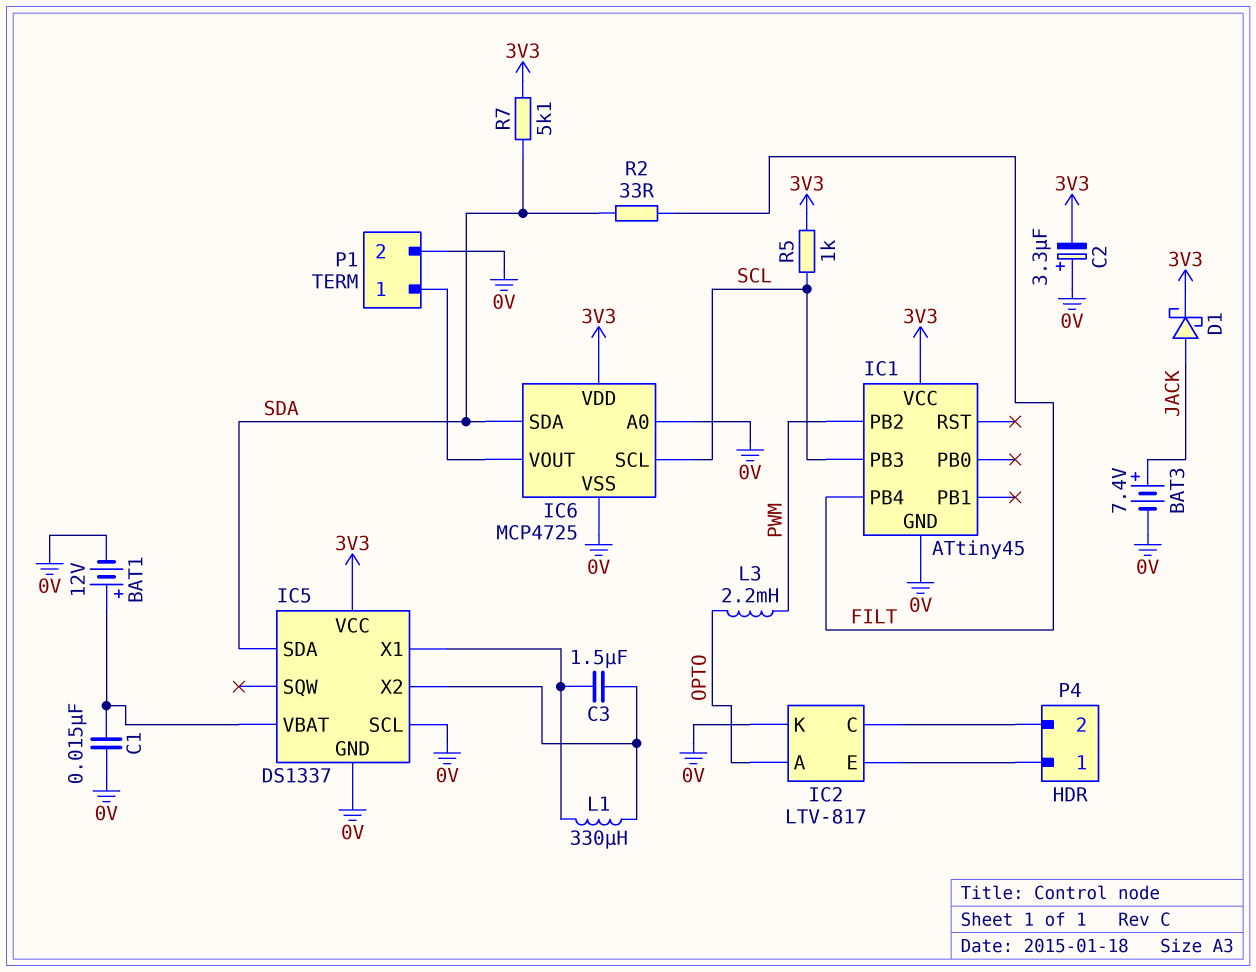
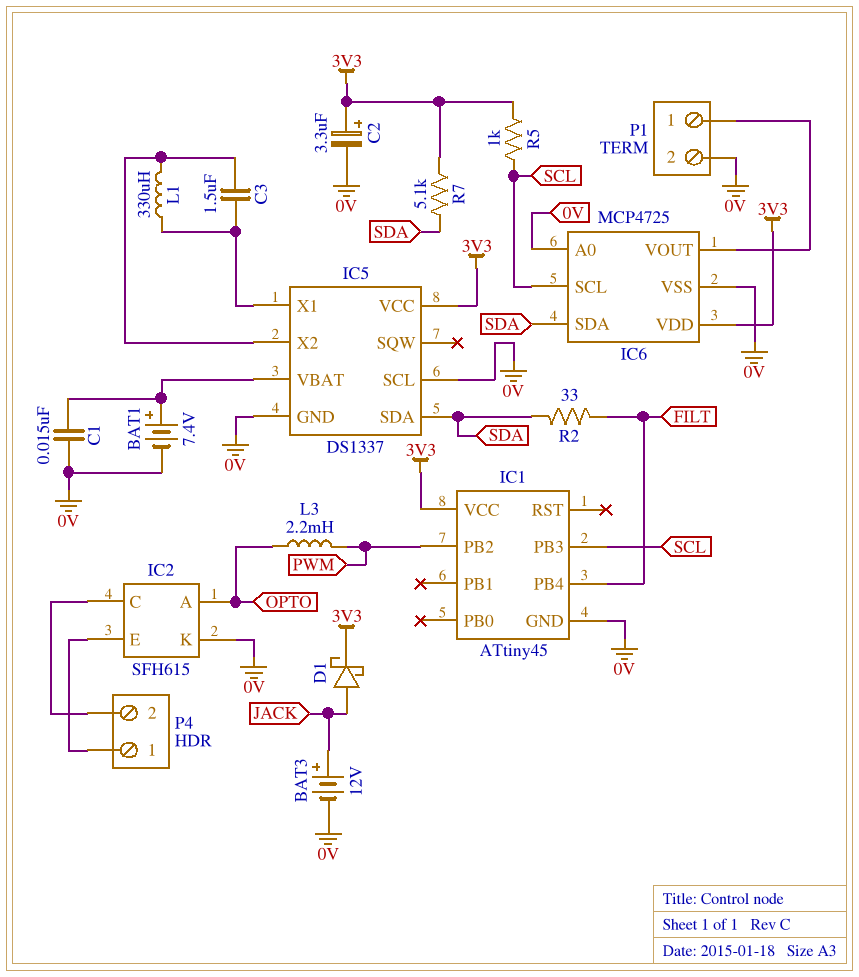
BAT1: 12V (plus IC5/VBAT, minus 0V) -> 7.4V (plus IC5/VBAT, minus 0V)
BAT3: 7.4V (plus JACK, minus 0V) -> 12V (plus JACK, minus 0V)
C2: 3.3uF (plus 0V, minus 3V3) -> 3.3uF (plus 3V3, minus 0V)
IC2: LTV-817 -> SFH615

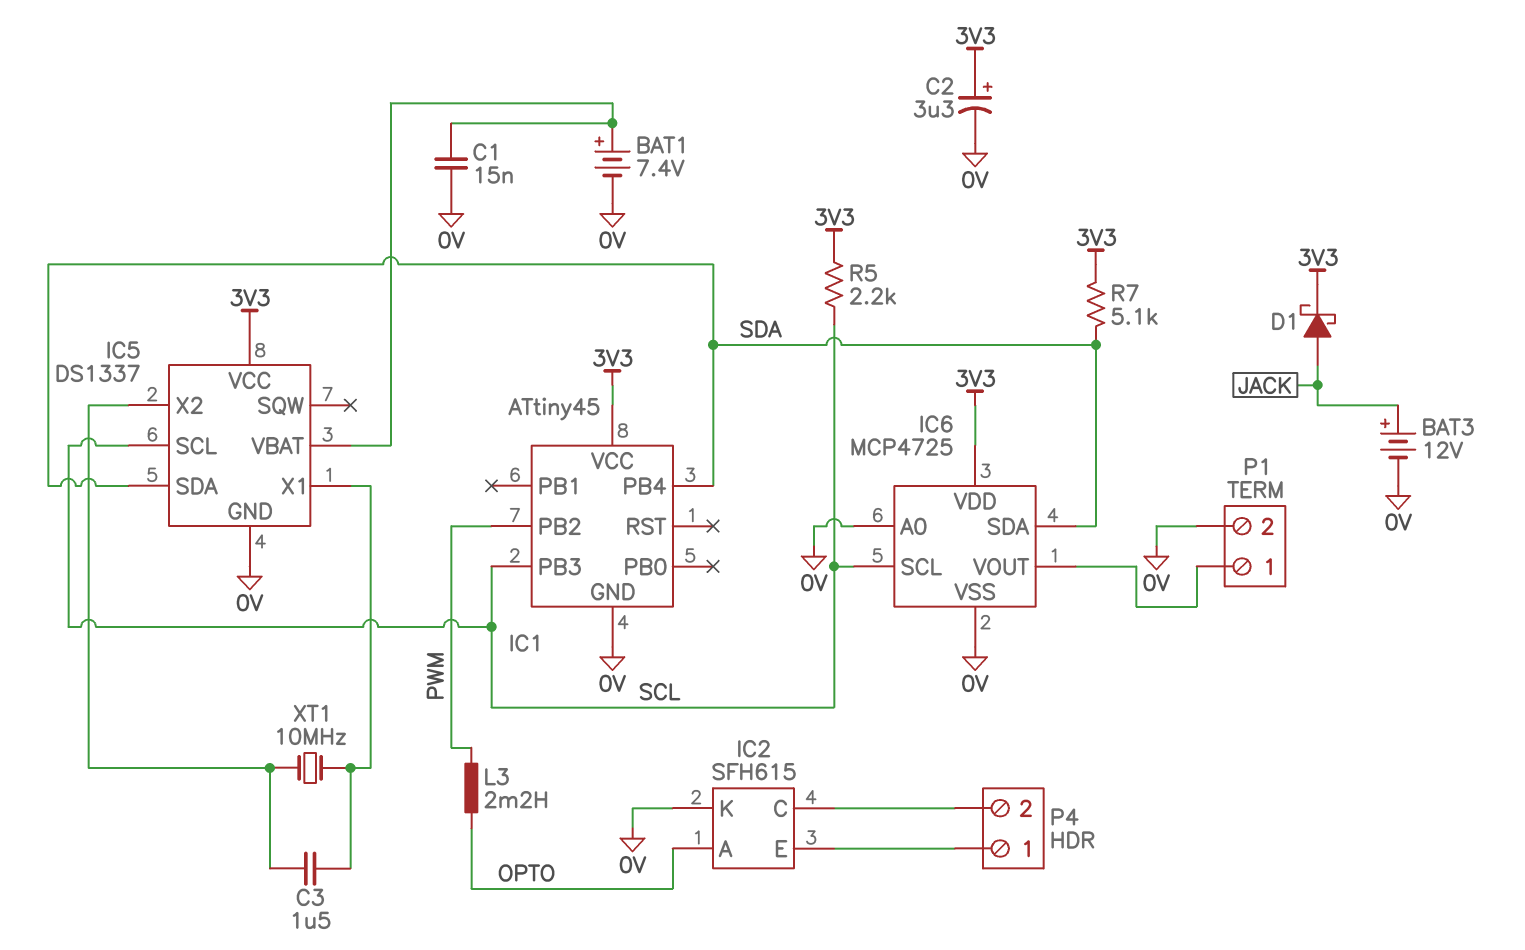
IC1 pin PB4: FILT -> SDA
IC5 pin SCL: 0V -> SCL
L1: 330uH (IC5/X1, IC5/X2) -> none
R2: 33 (FILT, SDA) -> none
R5: 1k (3V3, SCL) -> 2.2k (3V3, SCL)
XT1: none -> 10MHz (IC5/X1, IC5/X2)

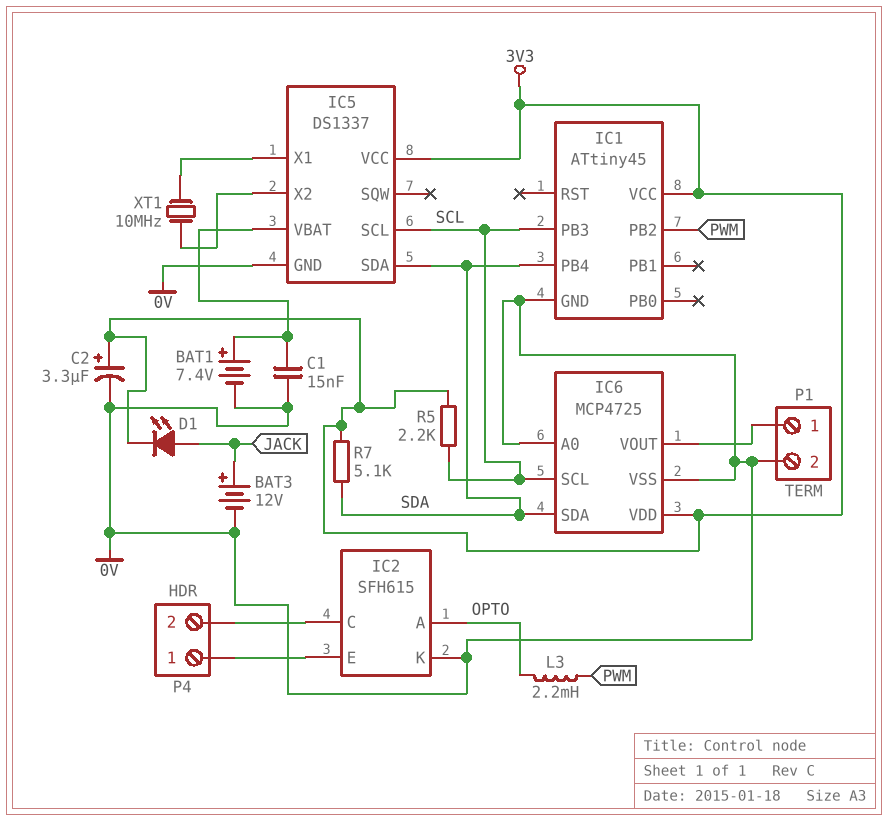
C3: 1.5uF (IC5/X1, IC5/X2) -> none
D1: schottky (A JACK, K 3V3) -> LED (A JACK, K 3V3)

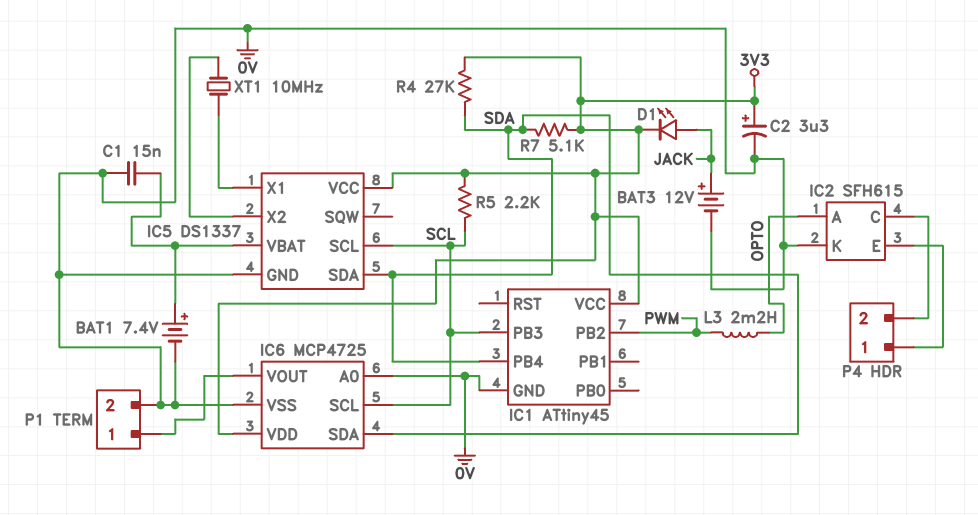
R4: none -> 27k (3V3, SDA)

